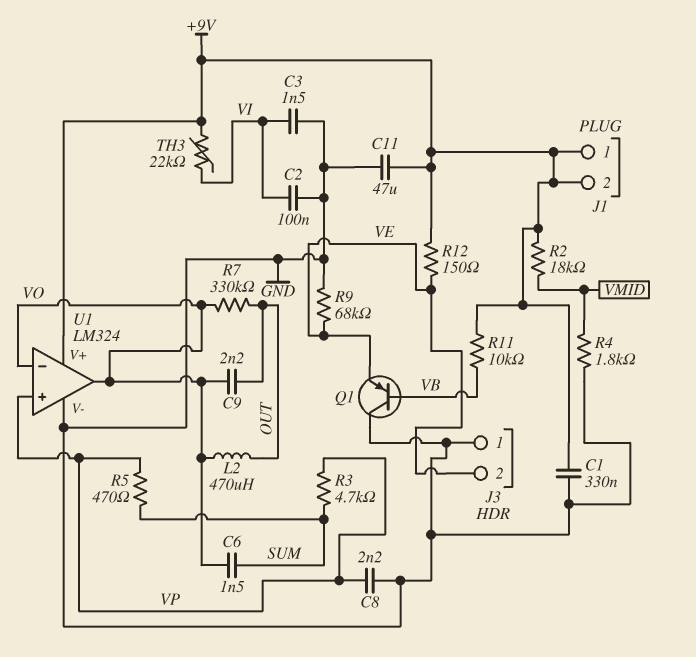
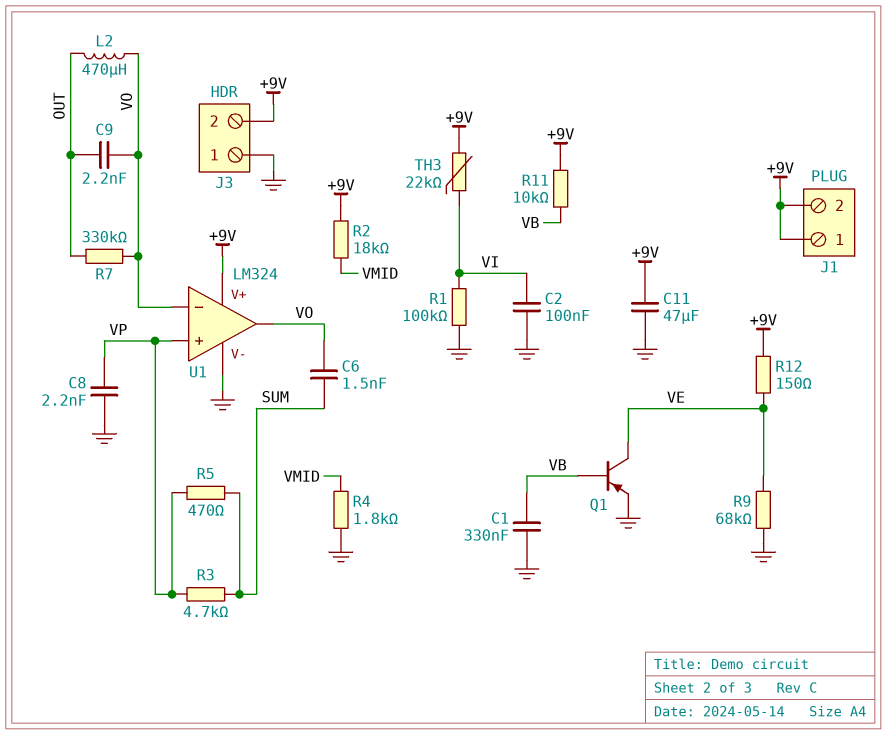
C1: 330nF (+9V, GND) -> 330nF (GND, VB)
C3: 1.5nF (GND, VI) -> none
J3 pin 2: VE -> +9V
Q1: PNP (B VB, C GND, E VE) -> PNP (B VB, C VE, E GND)
R1: none -> 100k (GND, VI)

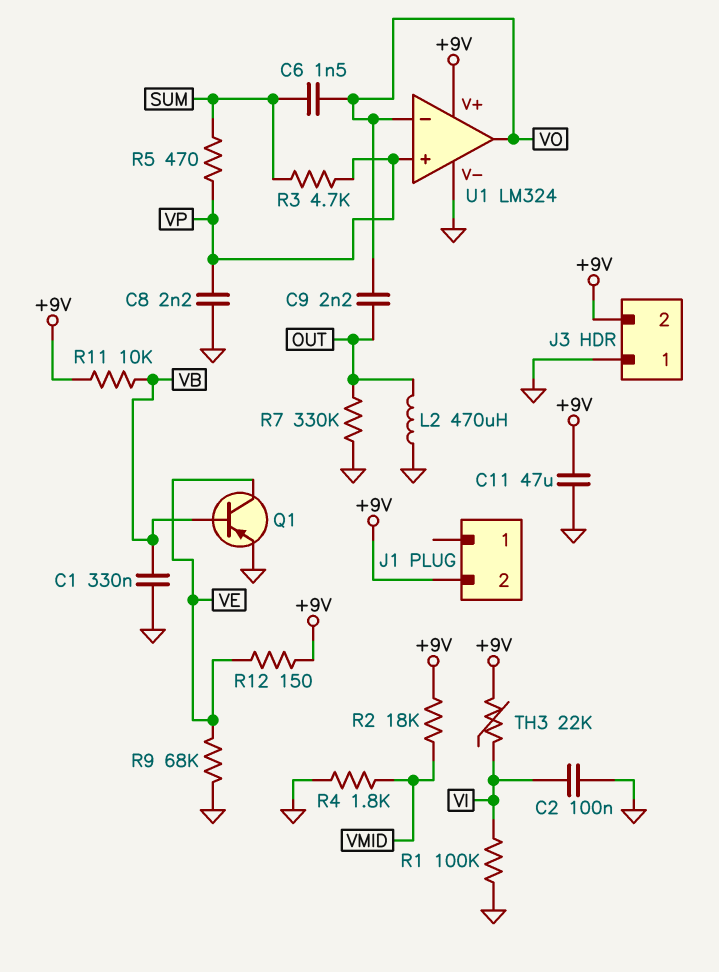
J1 pin 1: +9V -> none
L2: 470uH (OUT, VO) -> 470uH (GND, OUT)
R7: 330k (OUT, VO) -> 330k (GND, OUT)

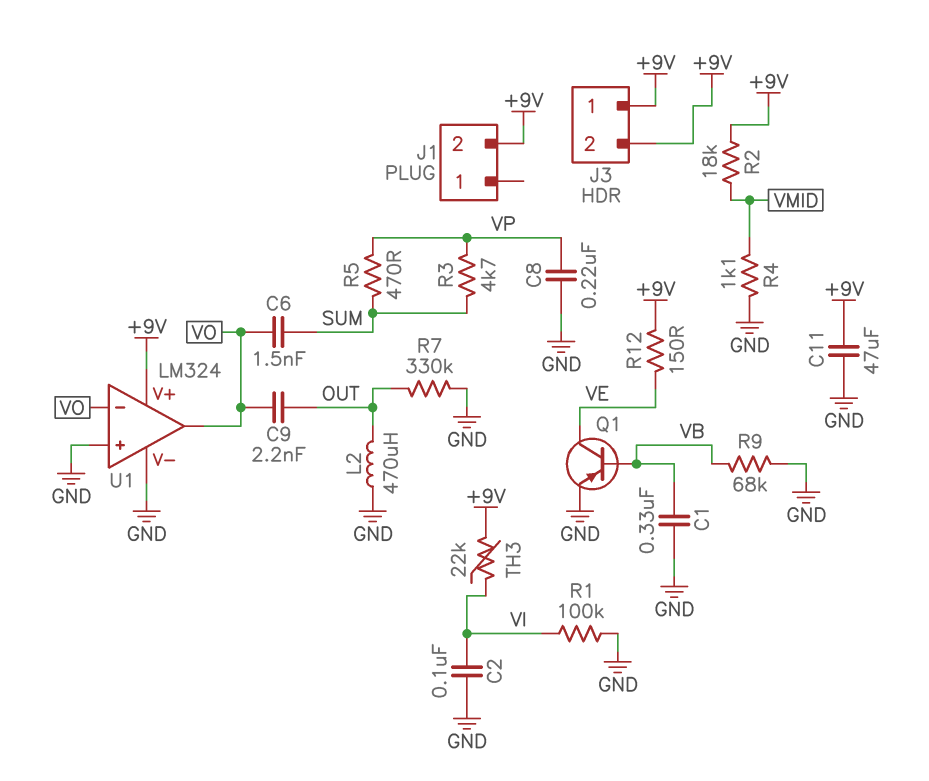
C8: 2.2nF (GND, VP) -> 220nF (GND, VP)
J3 pin 1: GND -> +9V
R4: 1.8k (GND, VMID) -> 1.1k (GND, VMID)
R9: 68k (GND, VE) -> 68k (GND, VB)
R11: 10k (+9V, VB) -> none
U1 pin in+: VP -> GND

